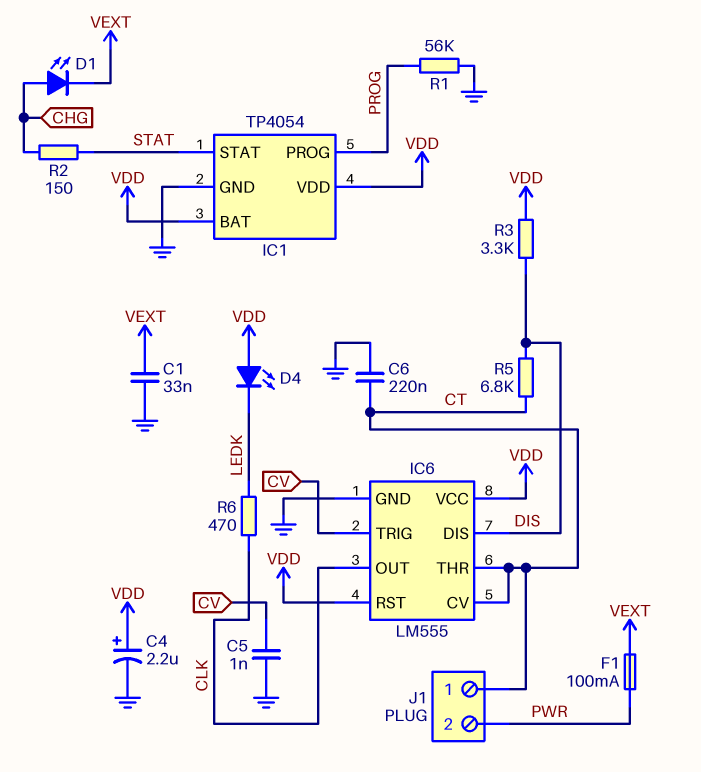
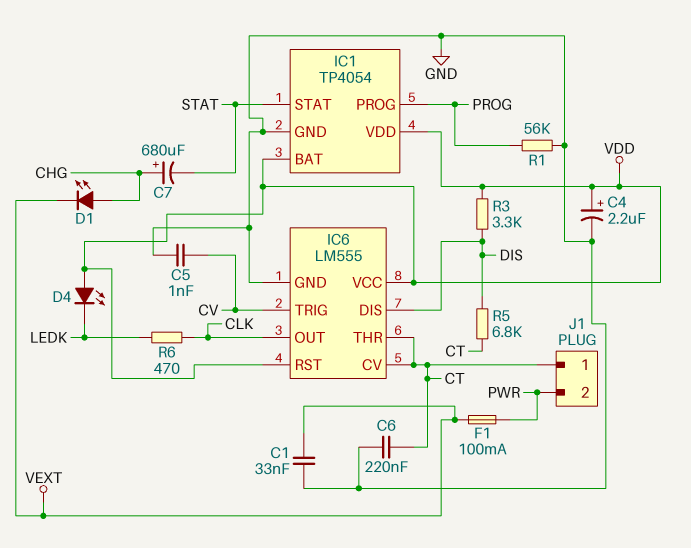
C7: none -> 680uF (plus CHG, minus STAT)
R2: 150 (CHG, STAT) -> none

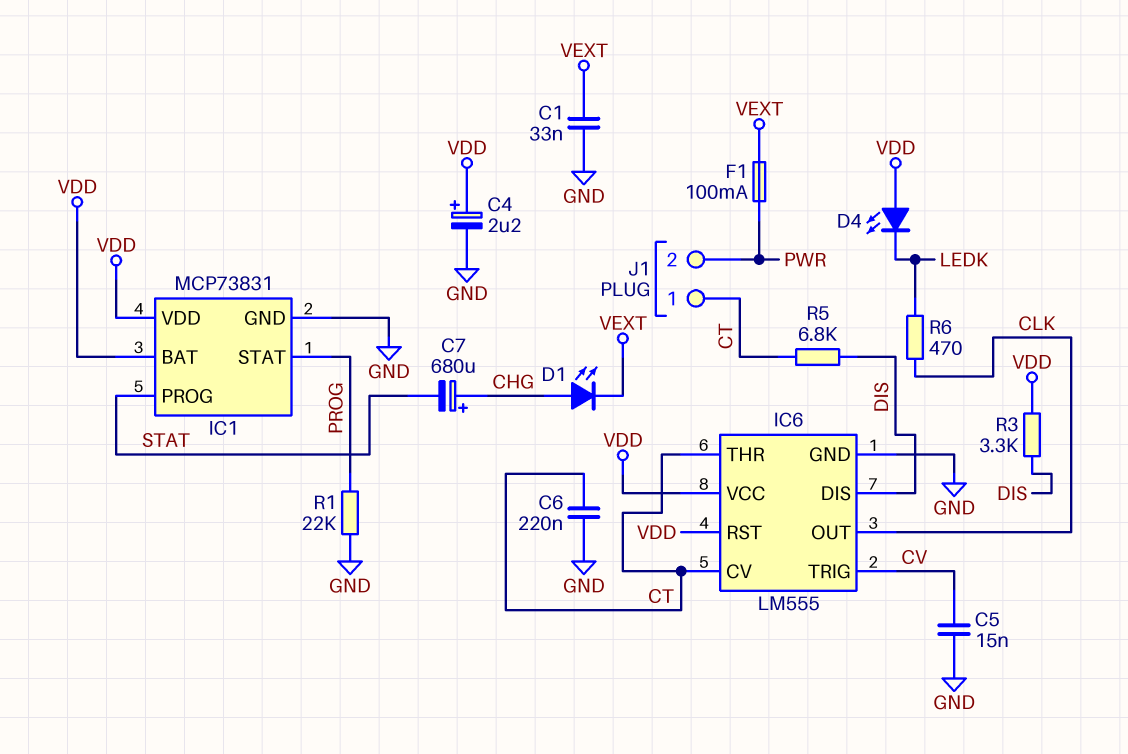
C5: 1nF (CV, GND) -> 15nF (CV, GND)
IC1: TP4054 -> MCP73831
IC1 pin PROG: PROG -> STAT
IC1 pin STAT: STAT -> PROG
R1: 56k (GND, PROG) -> 22k (GND, PROG)

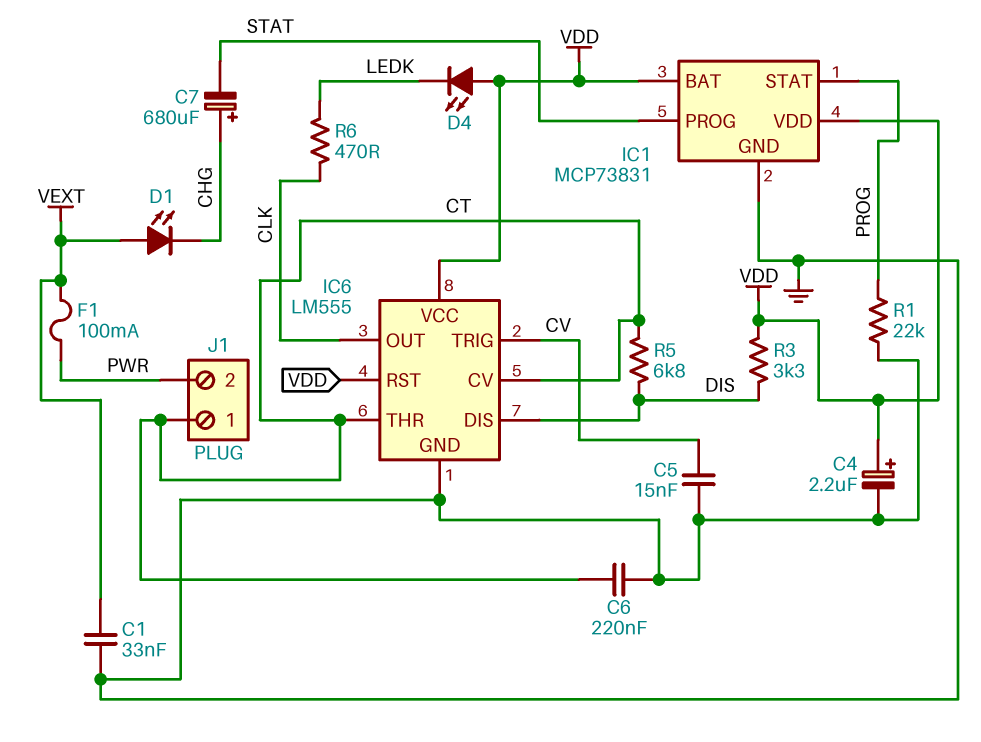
D1: LED (A CHG, K VEXT) -> LED (A VEXT, K CHG)

